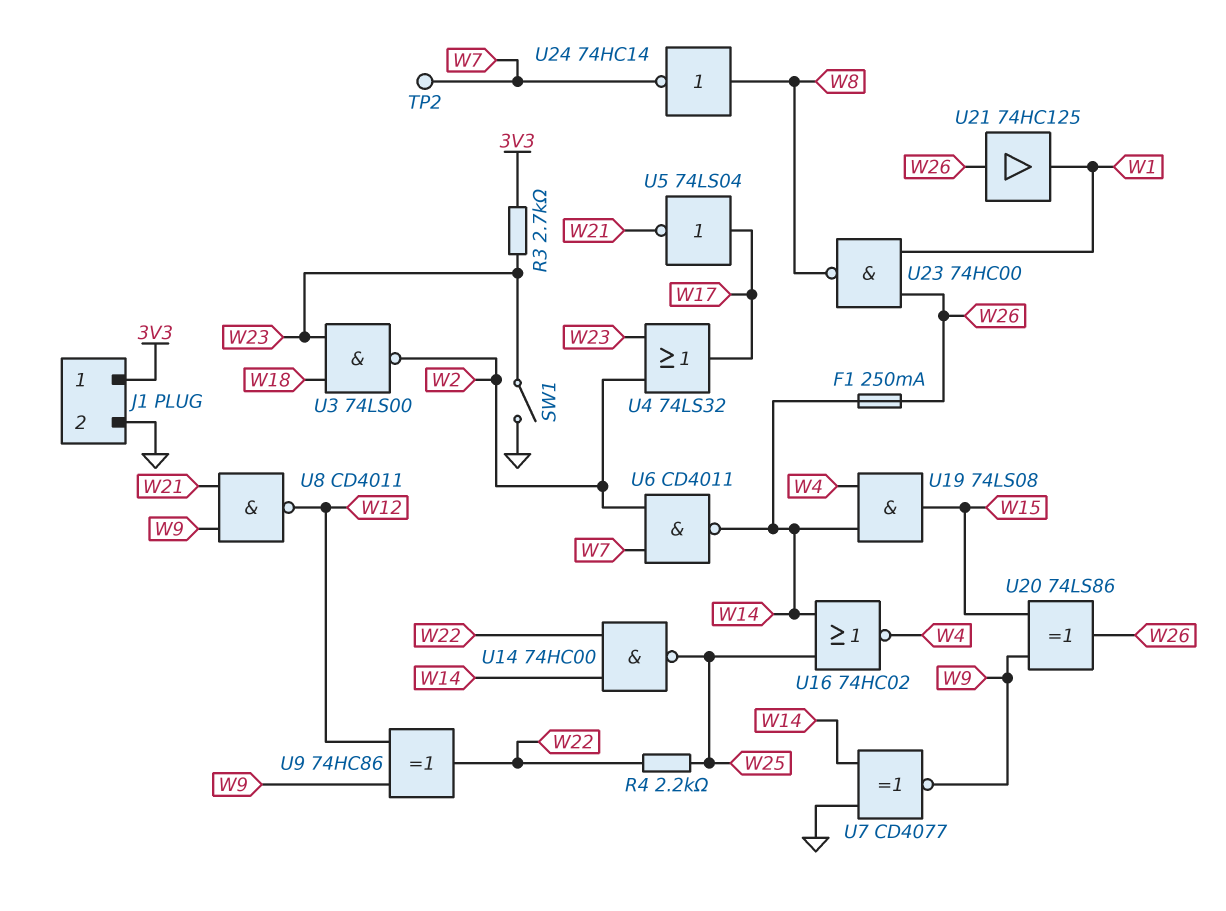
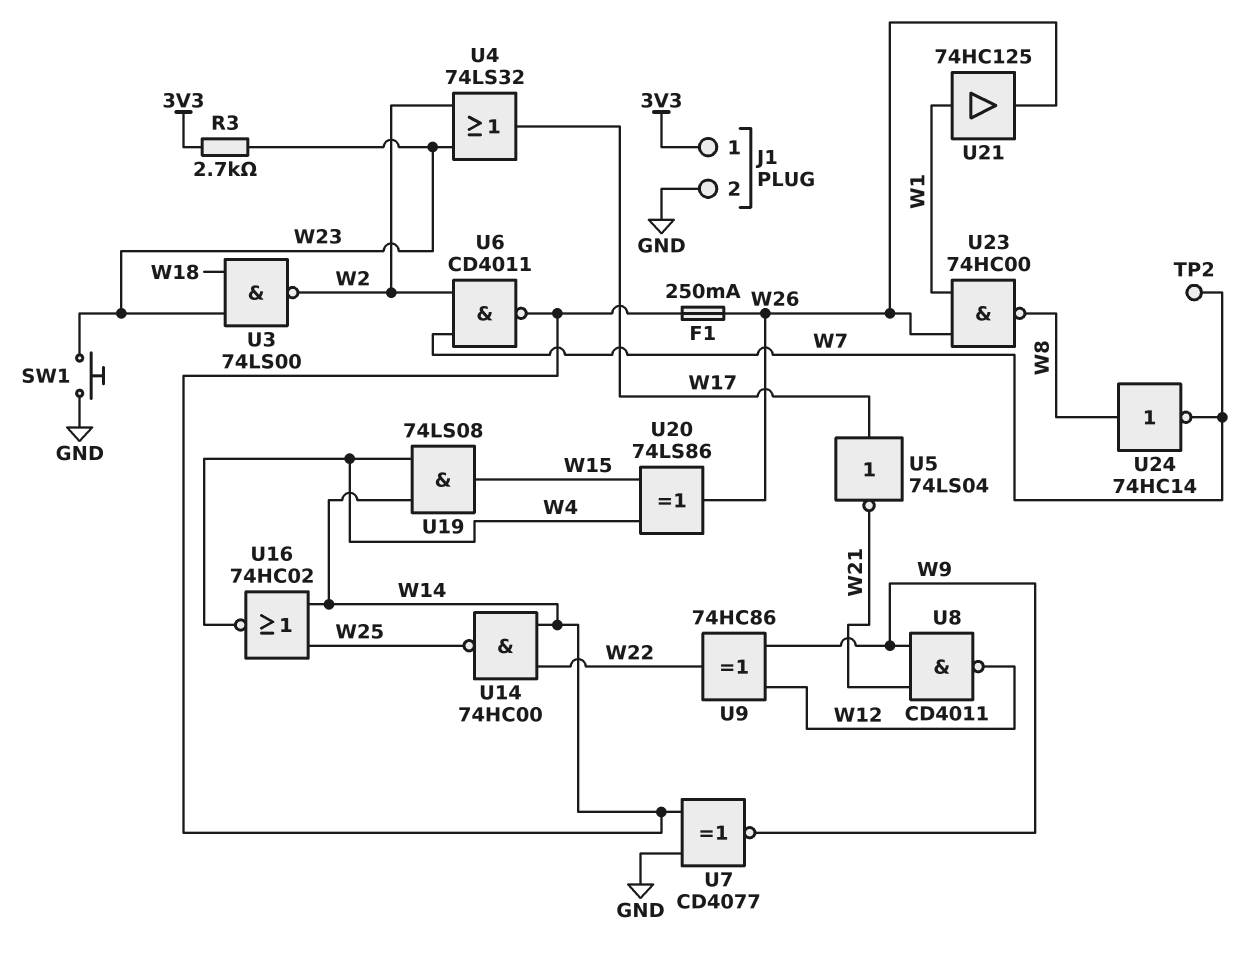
R4: 2.2k (W22, W25) -> none
SW1: switch (GND, W23) -> button (GND, W23)
U20: XOR 74LS86 (in W9, in W15, out W26) -> XOR 74LS86 (in W4, in W15, out W26)
U21: buffer 74HC125 (in W26, out W1) -> buffer 74HC125 (in W1, out W26)

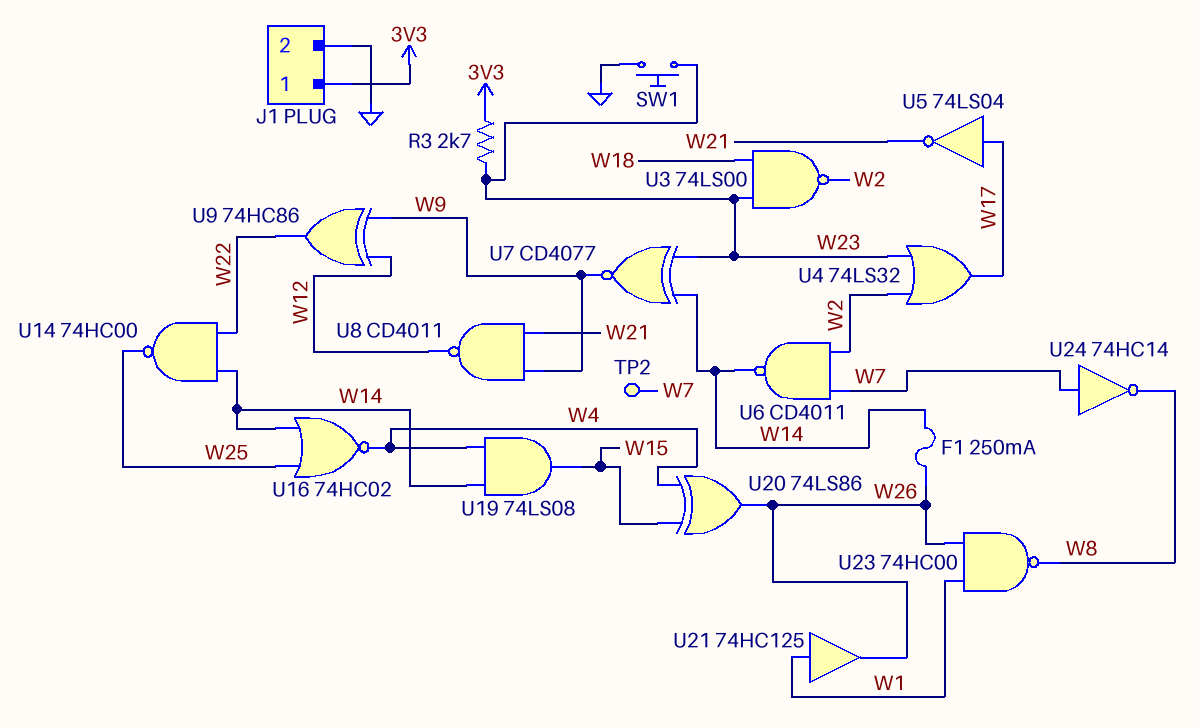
U7: XNOR CD4077 (in GND, in W14, out W9) -> XNOR CD4077 (in W14, in W23, out W9)
U24: NOT 74HC14 (in W8, out W7) -> NOT 74HC14 (in W7, out W8)

